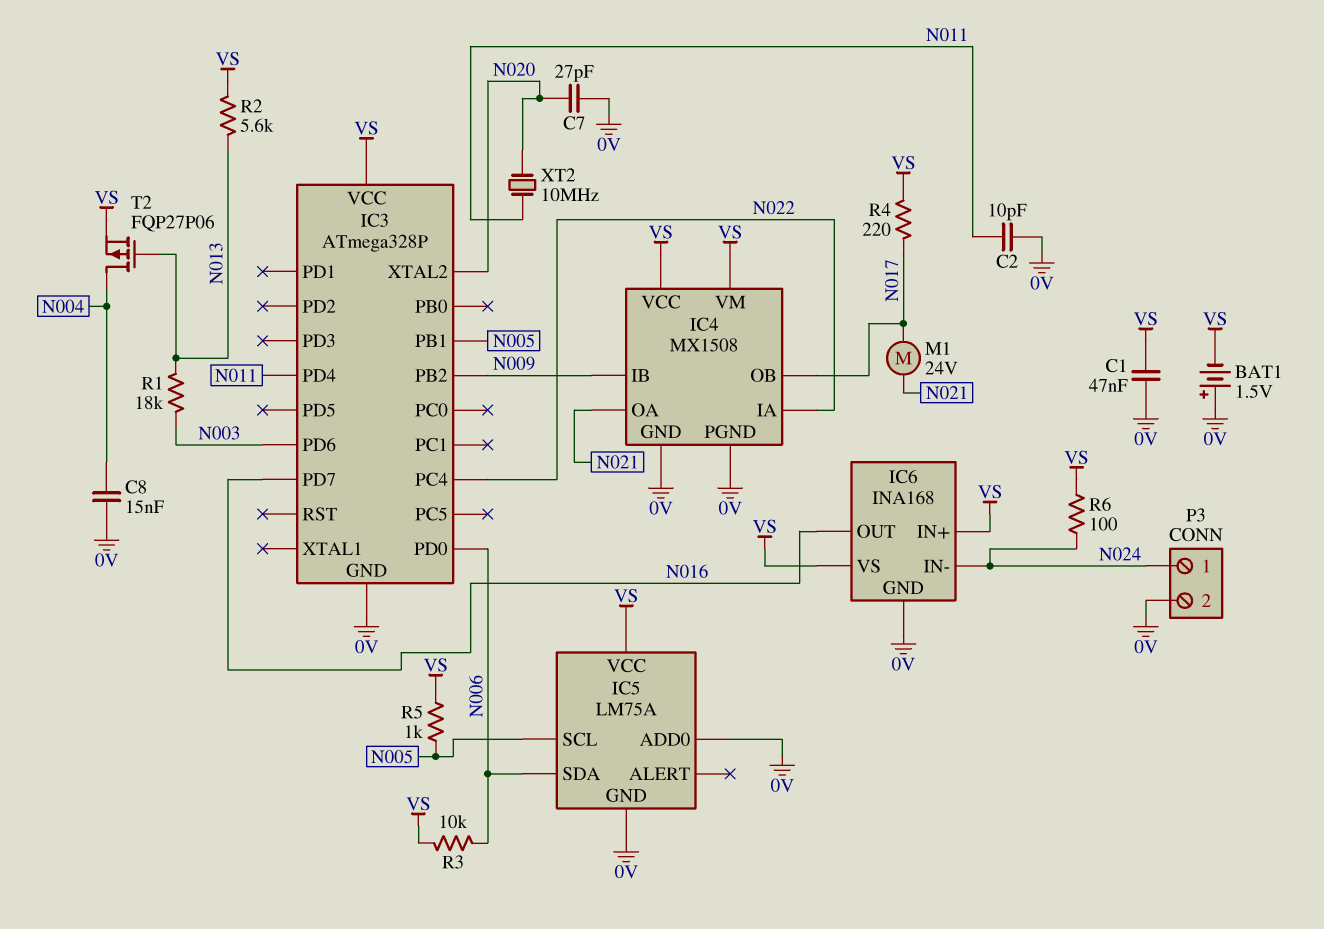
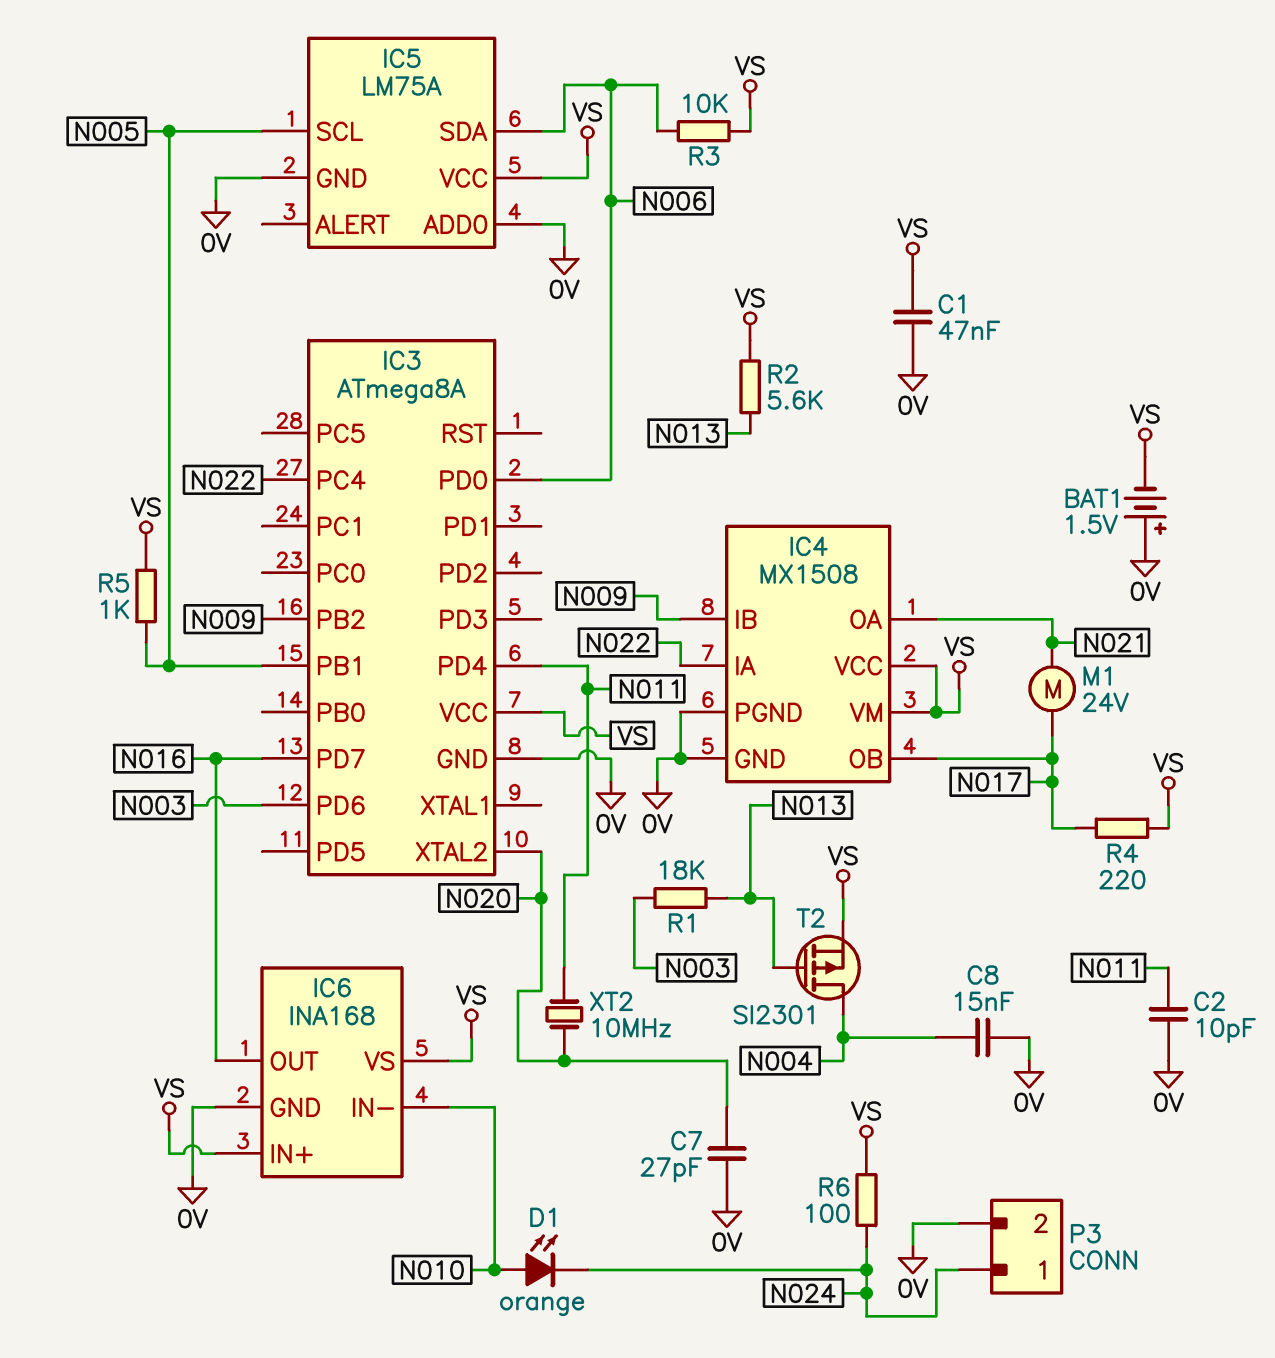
D1: none -> LED orange (A N010, K N024)
IC3: ATmega328P -> ATmega8A
IC6 pin IN-: N024 -> N010
T2: PMOS FQP27P06 (G N013, D N004, S VS) -> PMOS SI2301 (G N013, D N004, S VS)

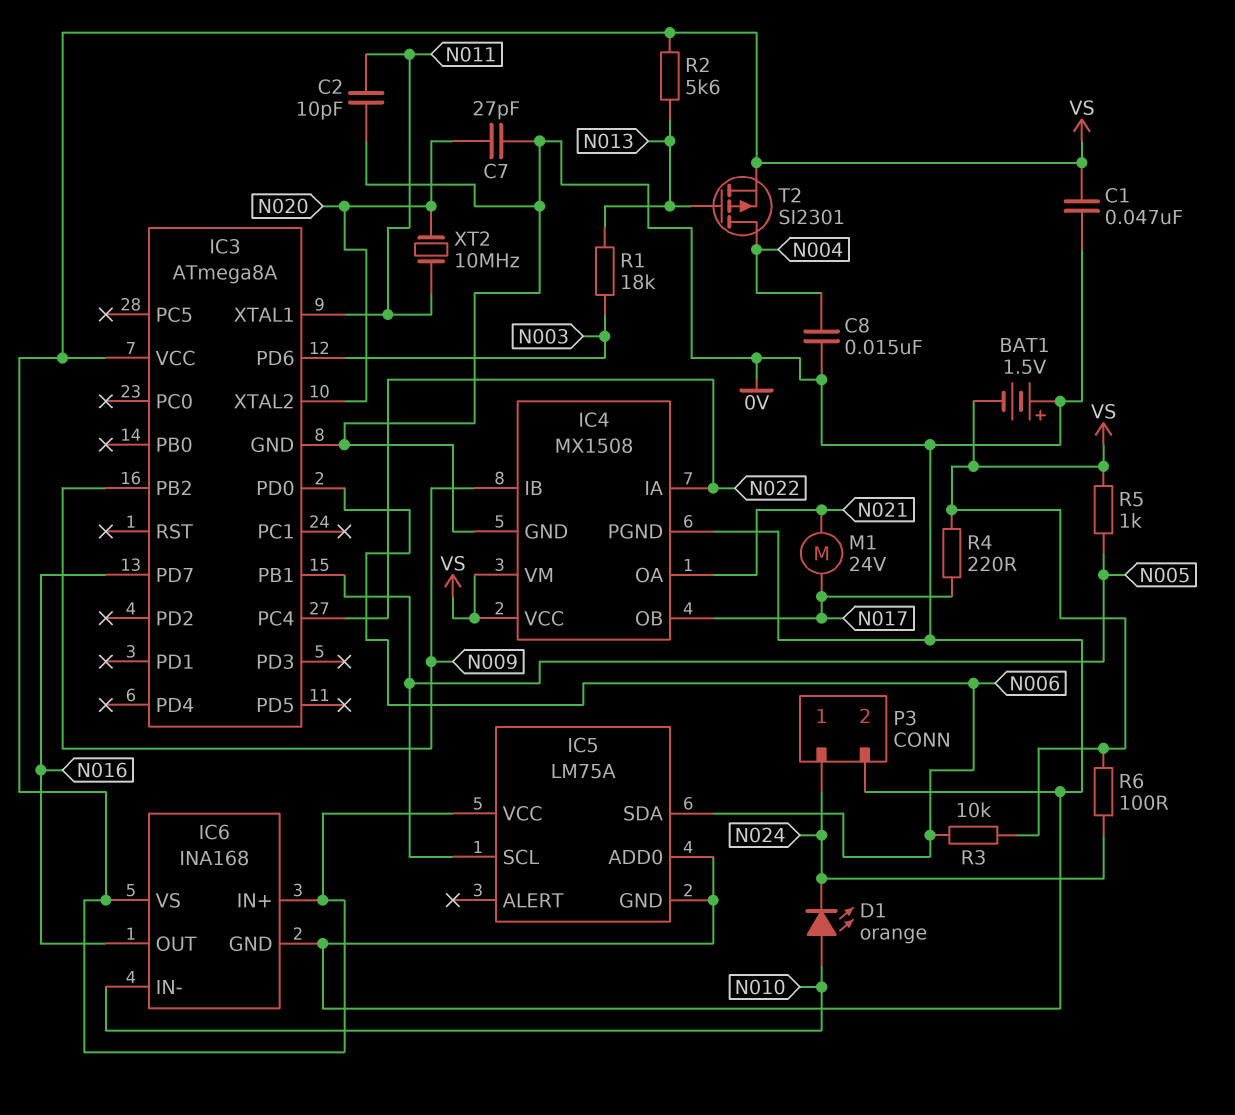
IC3 pin PD4: N011 -> none
IC3 pin XTAL1: none -> N011

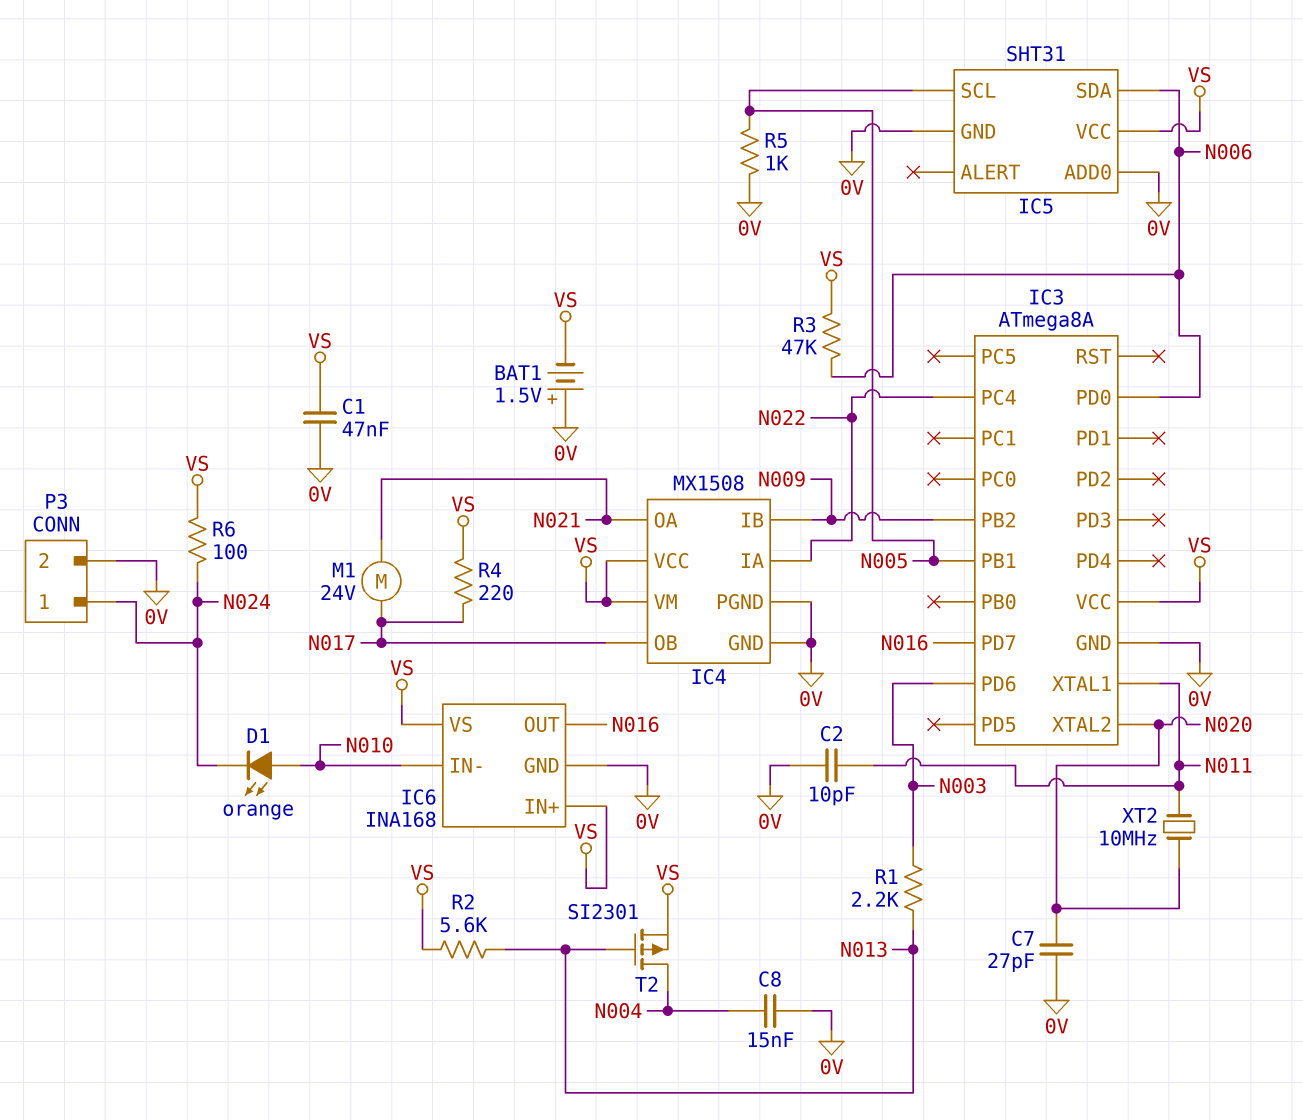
IC5: LM75A -> SHT31
R1: 18k (N003, N013) -> 2.2k (N003, N013)
R3: 10k (N006, VS) -> 47k (N006, VS)
R5: 1k (N005, VS) -> 1k (0V, N005)

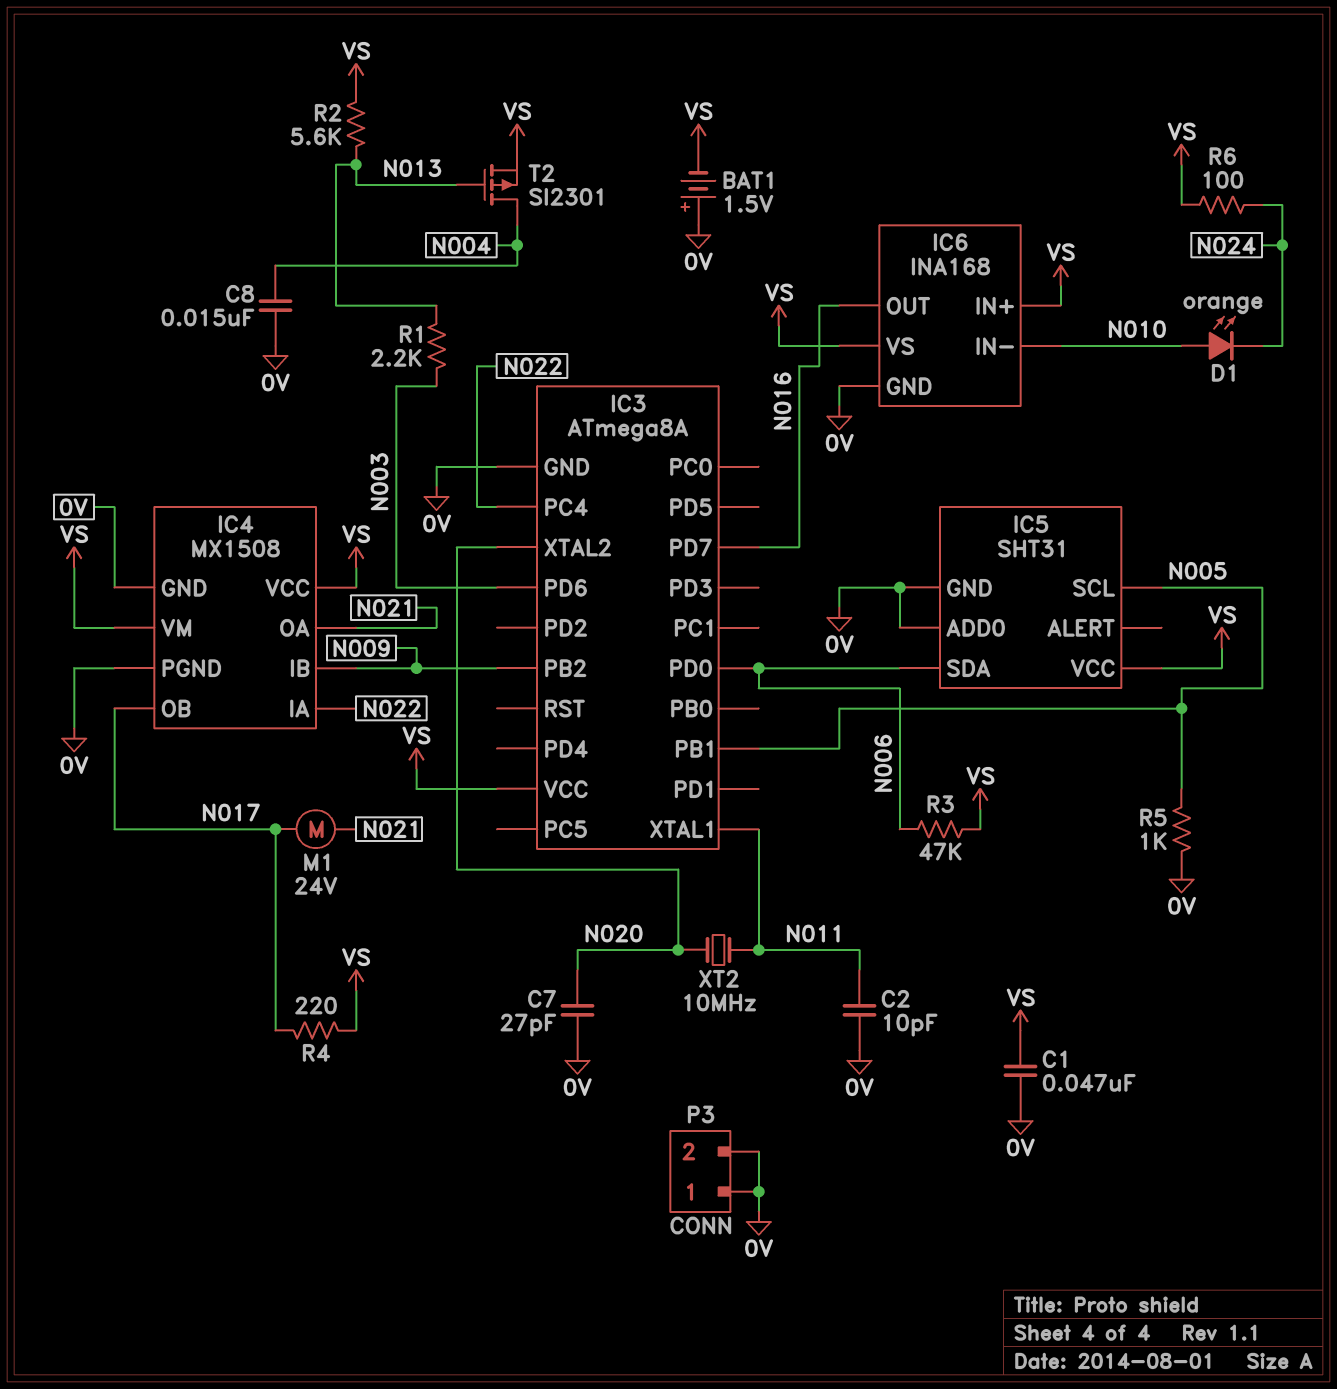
P3 pin 1: N024 -> 0V

